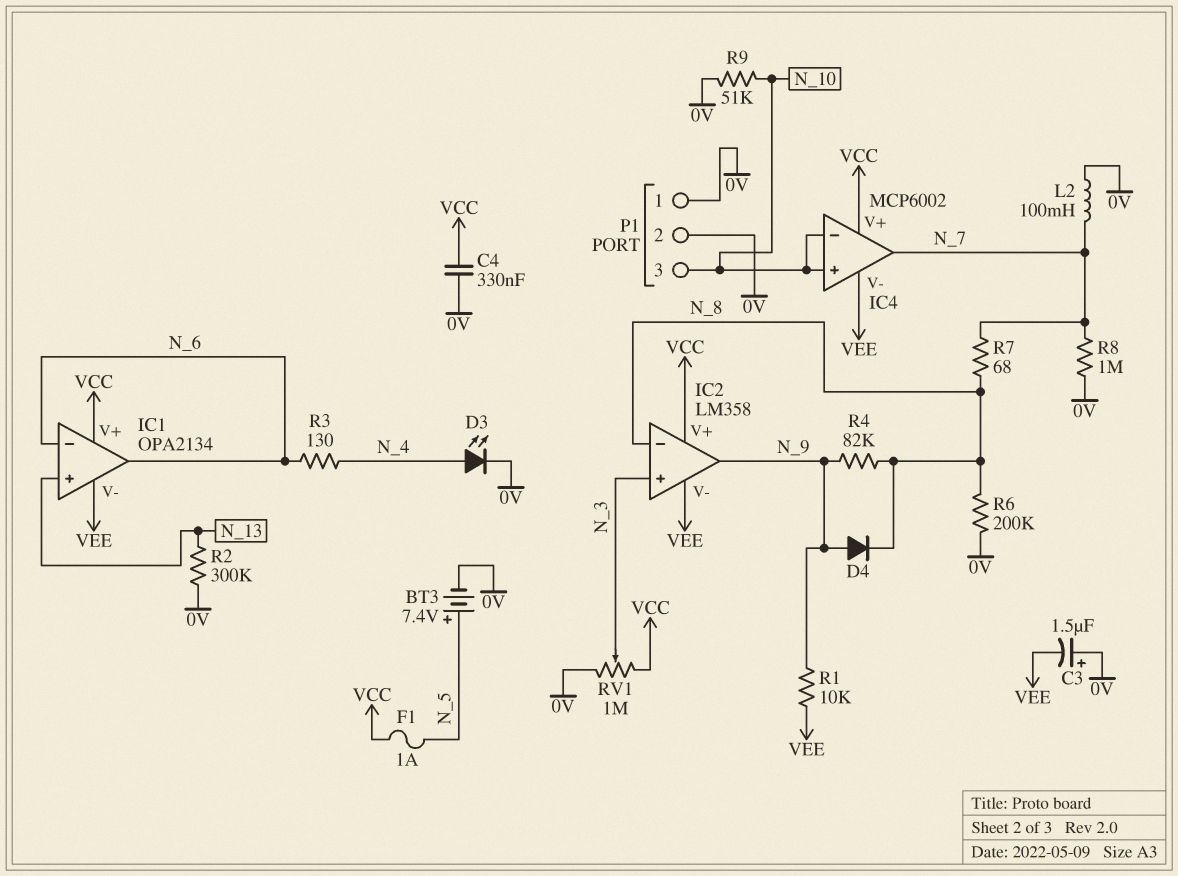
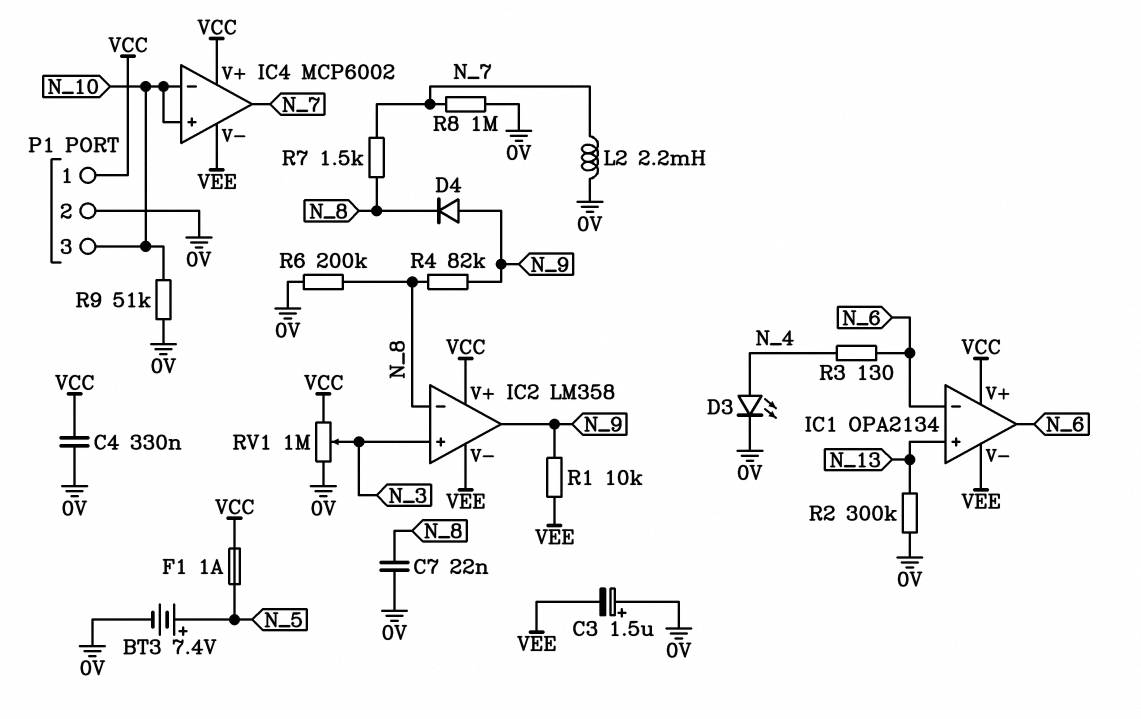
C7: none -> 22nF (0V, N_8)
L2: 100mH (0V, N_7) -> 2.2mH (0V, N_7)
P1 pin 1: 0V -> VCC
R7: 68 (N_7, N_8) -> 1.5k (N_7, N_8)

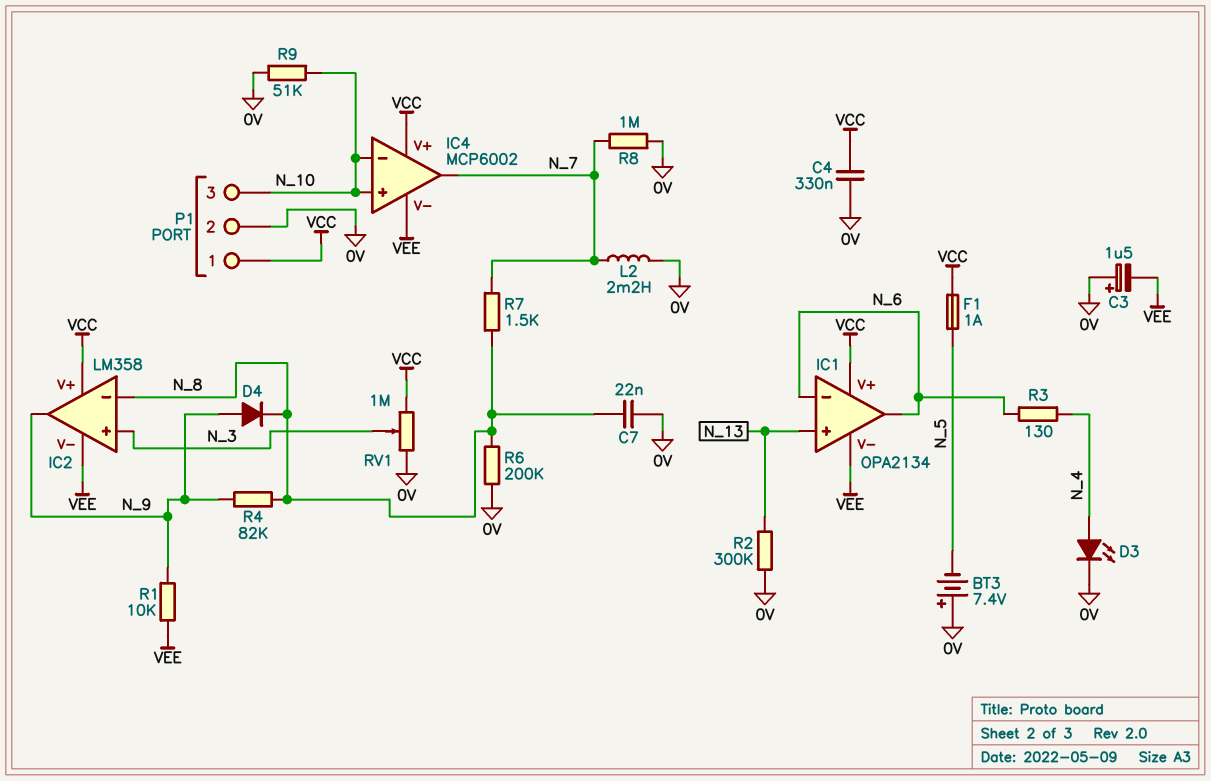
BT3: 7.4V (plus N_5, minus 0V) -> 7.4V (plus 0V, minus N_5)

